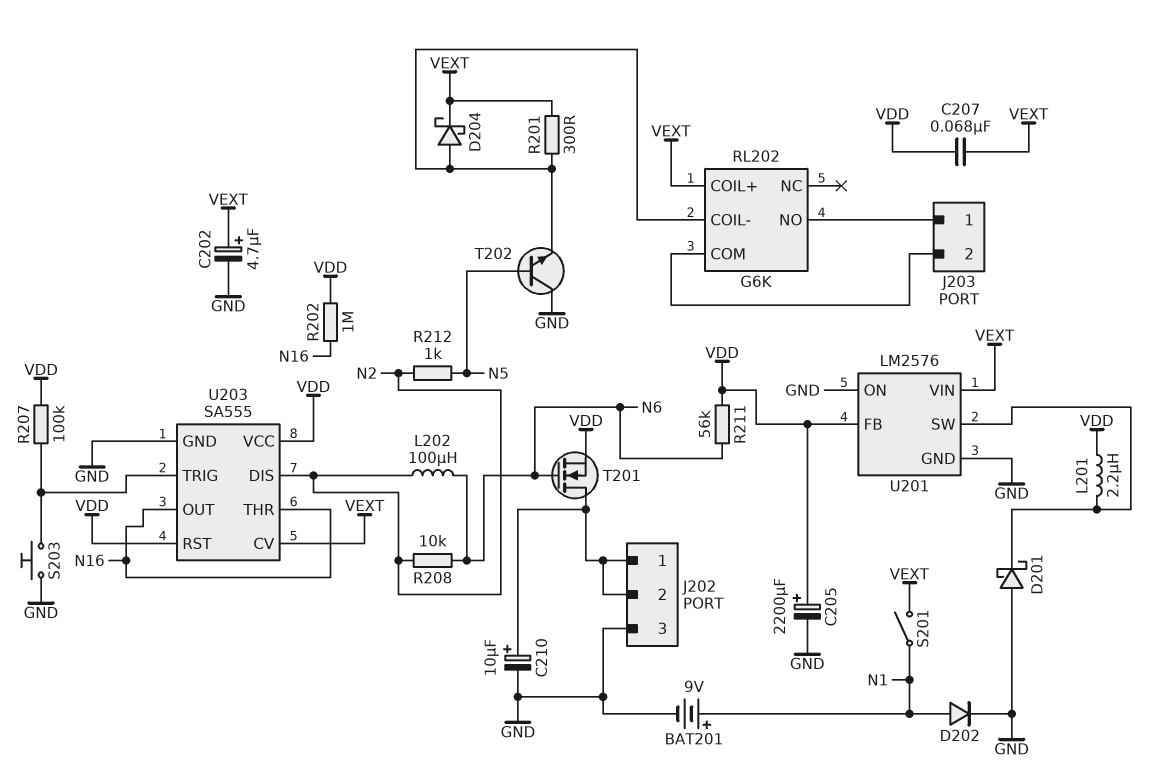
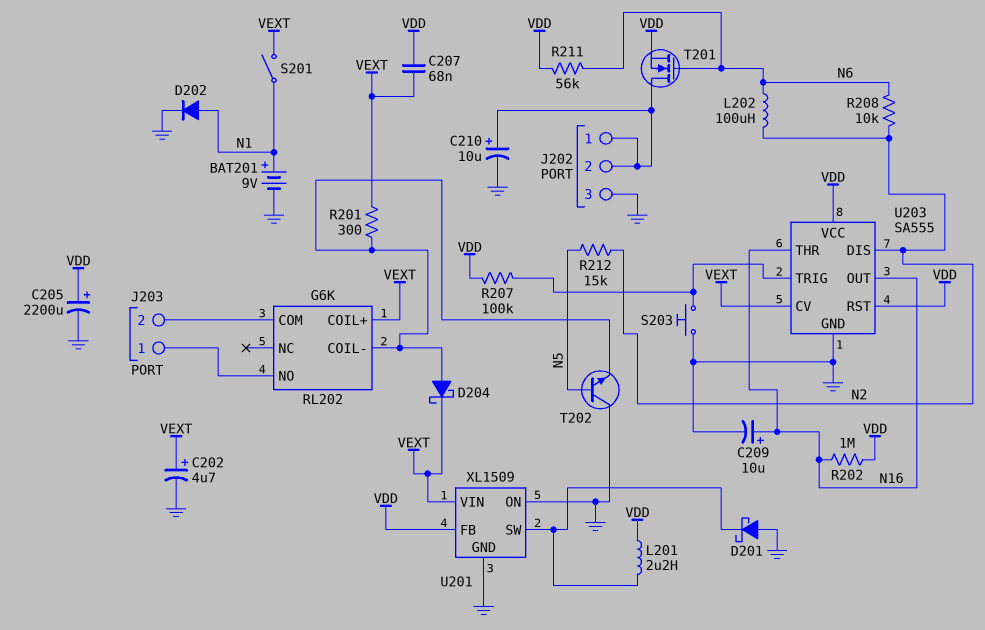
C209: none -> 10uF (plus N16, minus GND)
R212: 1k (N2, N5) -> 15k (N2, N5)
U201: LM2576 -> XL1509

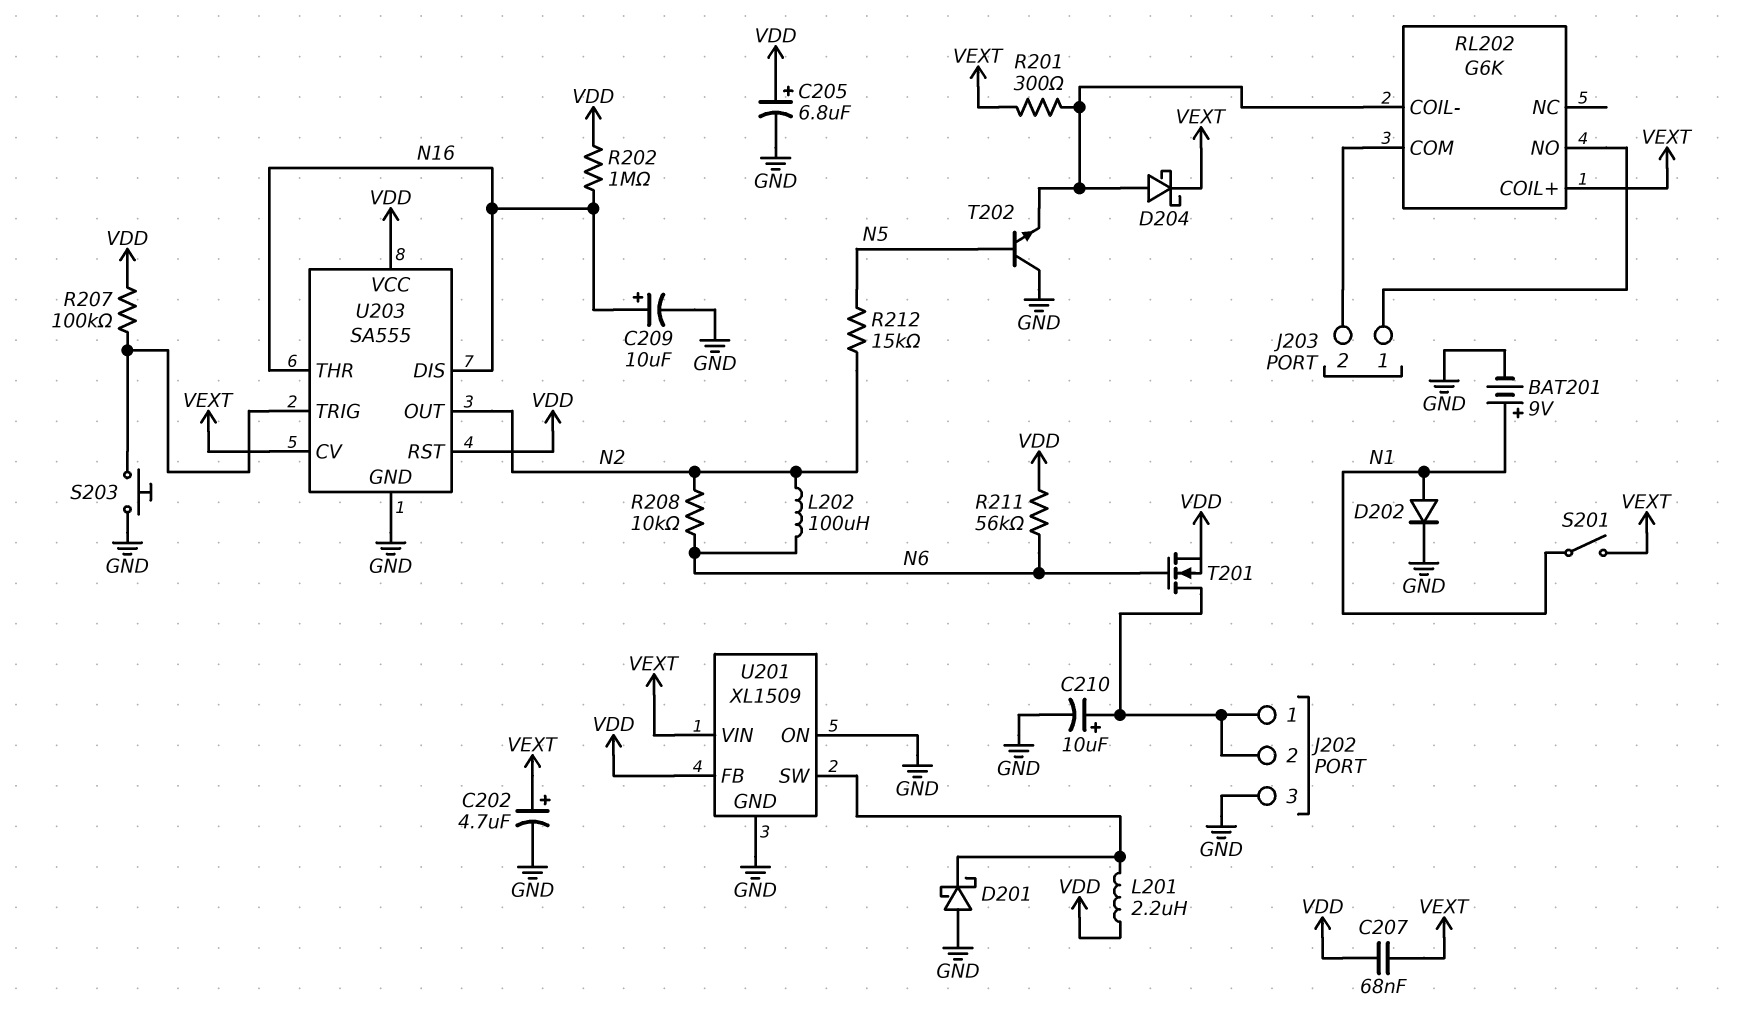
C205: 2200uF (plus VDD, minus GND) -> 6.8uF (plus VDD, minus GND)
U203 pin DIS: N2 -> N16
U203 pin OUT: N16 -> N2

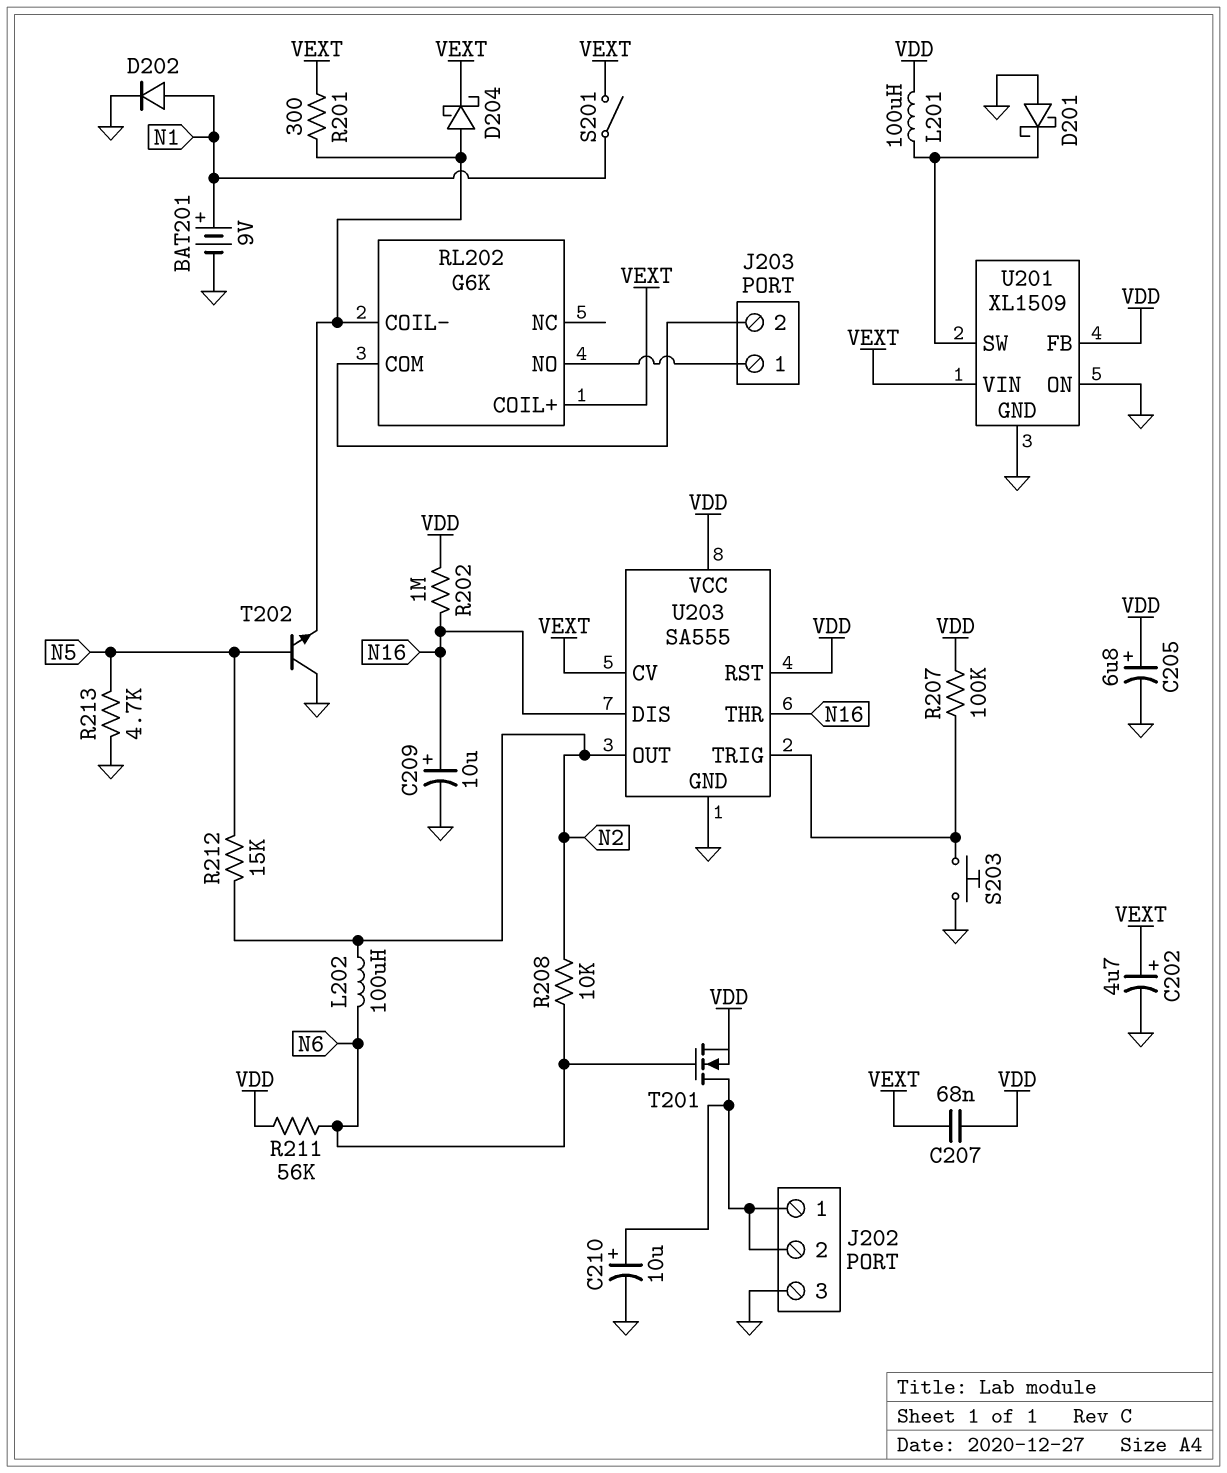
L201: 2.2uH (U201/SW, VDD) -> 100uH (U201/SW, VDD)
R213: none -> 4.7k (GND, N5)

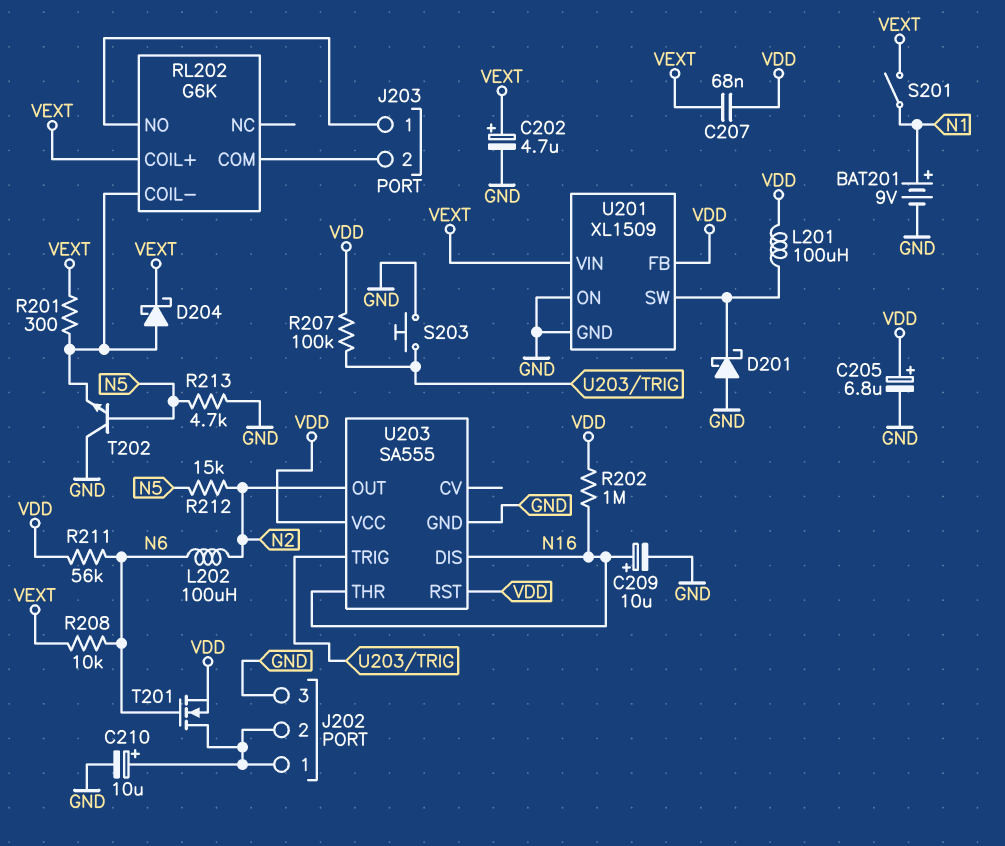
D202: diode (A N1, K GND) -> none
R208: 10k (N2, N6) -> 10k (N6, VEXT)
U203 pin CV: VEXT -> none

